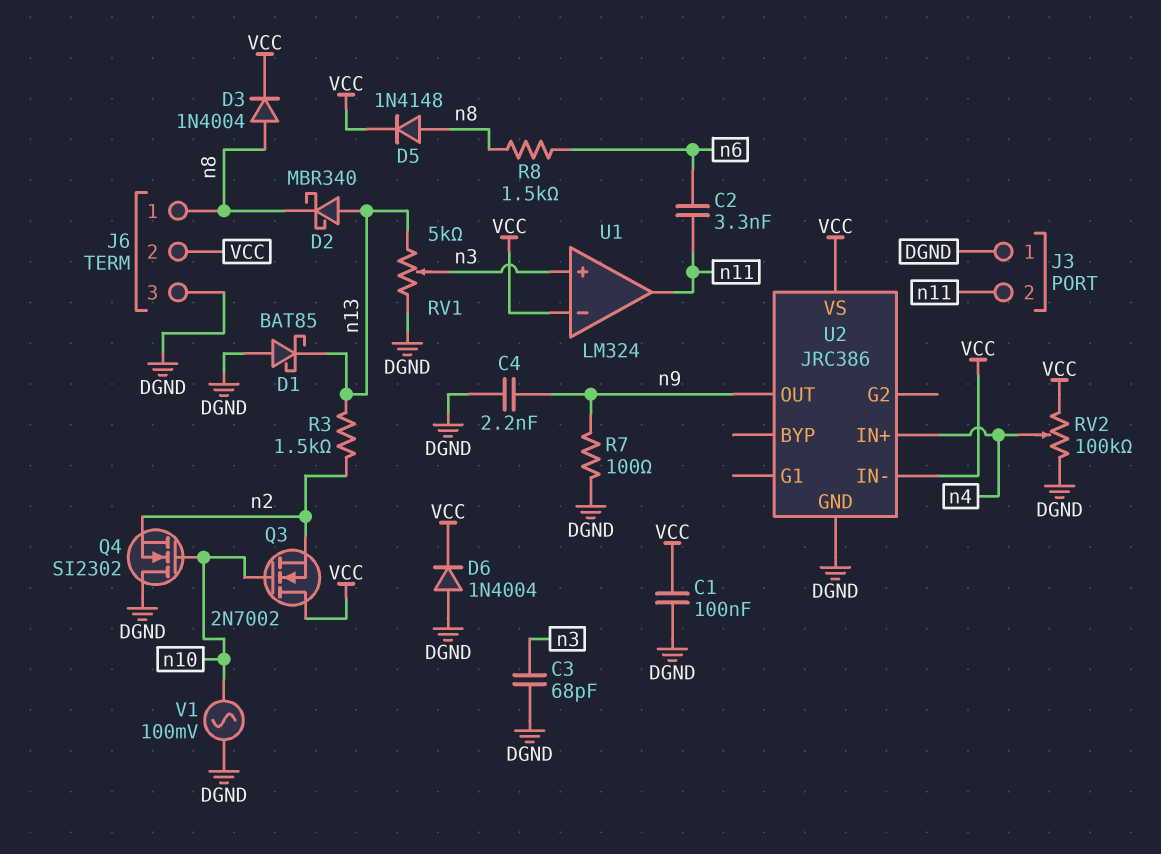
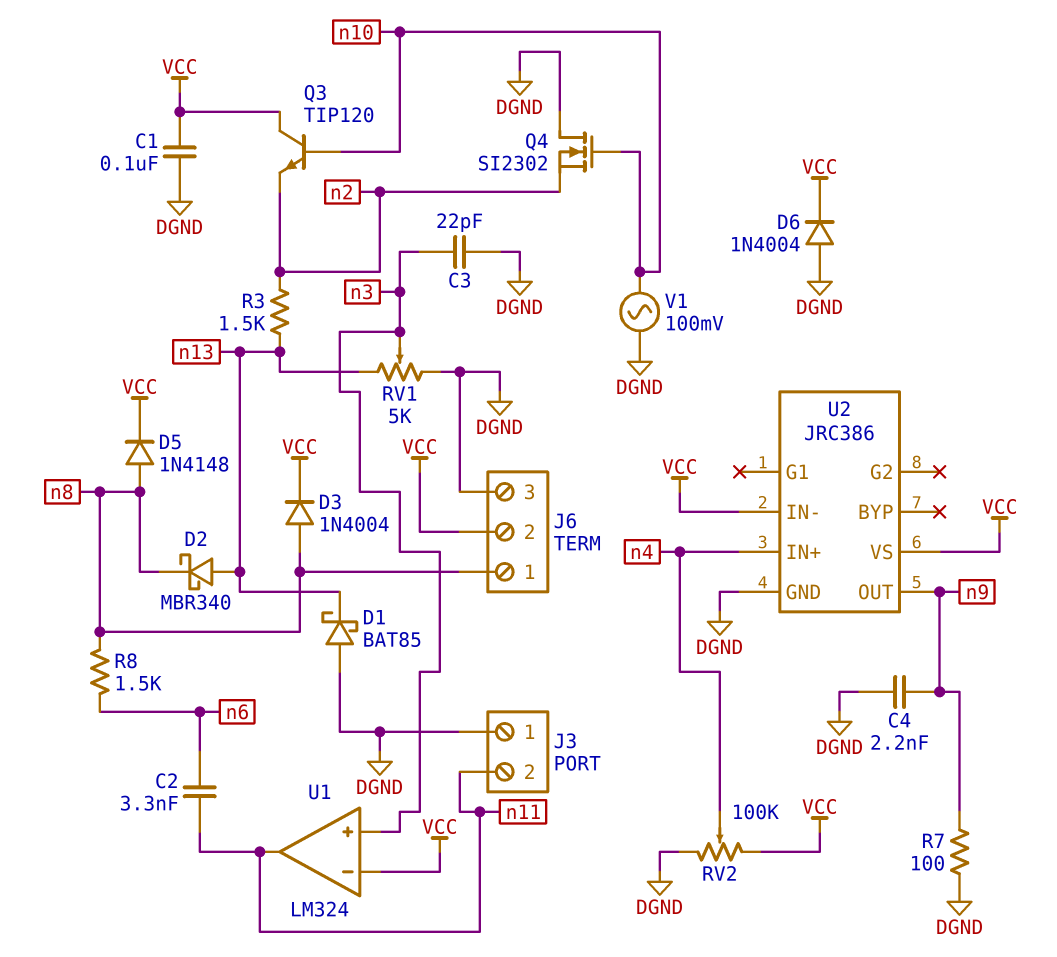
C3: 68pF (DGND, n3) -> 22pF (DGND, n3)
Q3: NMOS 2N7002 (G n10, D VCC, S n2) -> NPN TIP120 (B n10, C VCC, E n2)

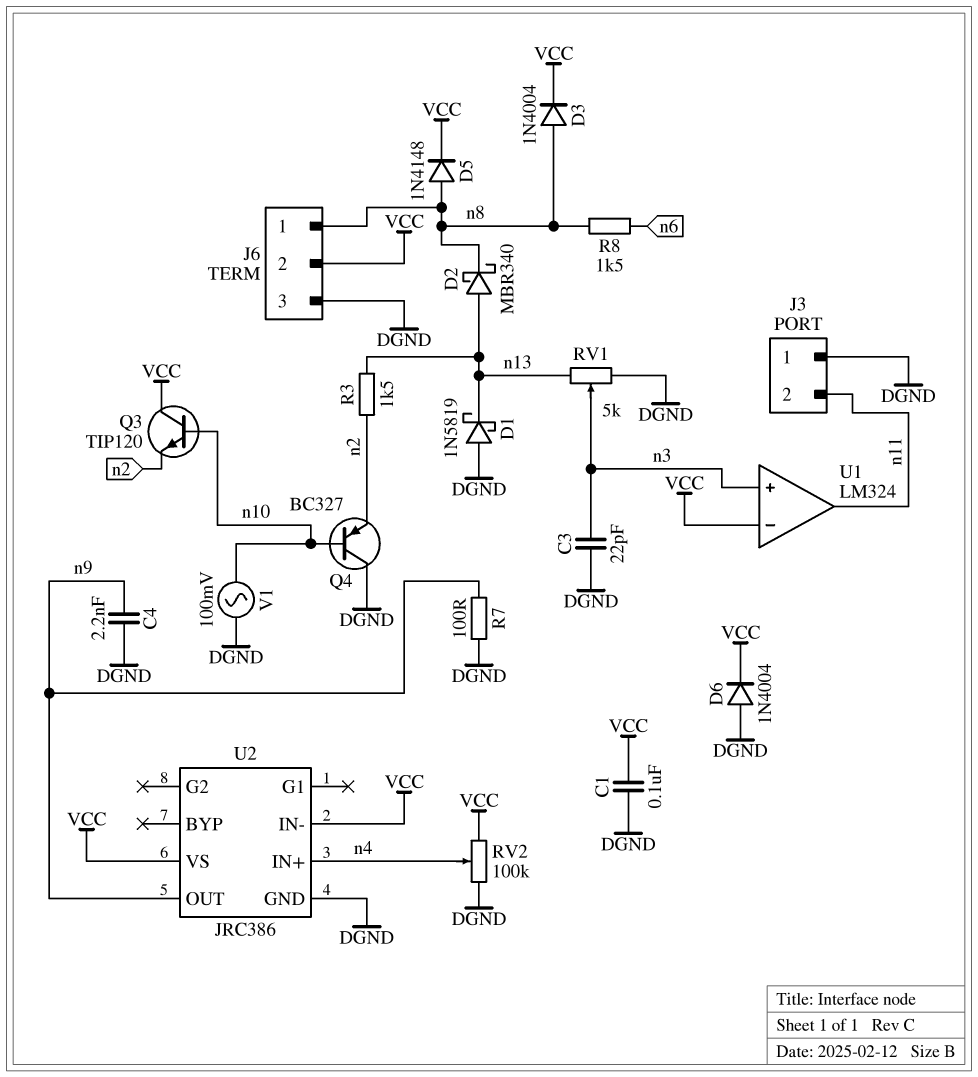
C2: 3.3nF (n6, n11) -> none
D1: schottky BAT85 (A DGND, K n13) -> schottky 1N5819 (A DGND, K n13)
Q4: NMOS SI2302 (G n10, D DGND, S n2) -> PNP BC327 (B n10, C DGND, E n2)

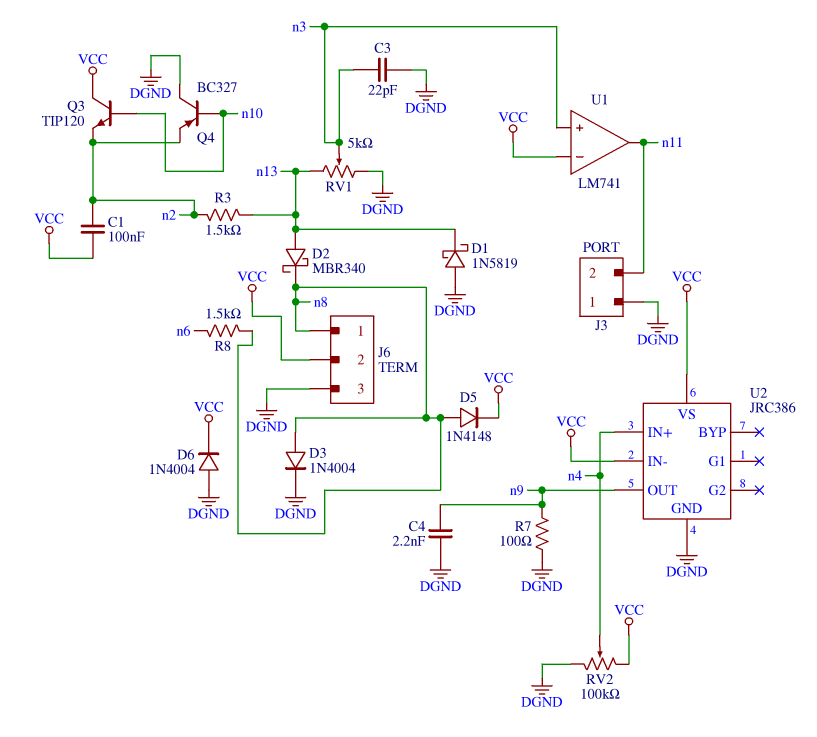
C1: 100nF (DGND, VCC) -> 100nF (VCC, n2)
D3: diode 1N4004 (A n8, K VCC) -> diode 1N4004 (A n8, K DGND)
U1: LM324 -> LM741
V1: AC 100mV (DGND, n10) -> none

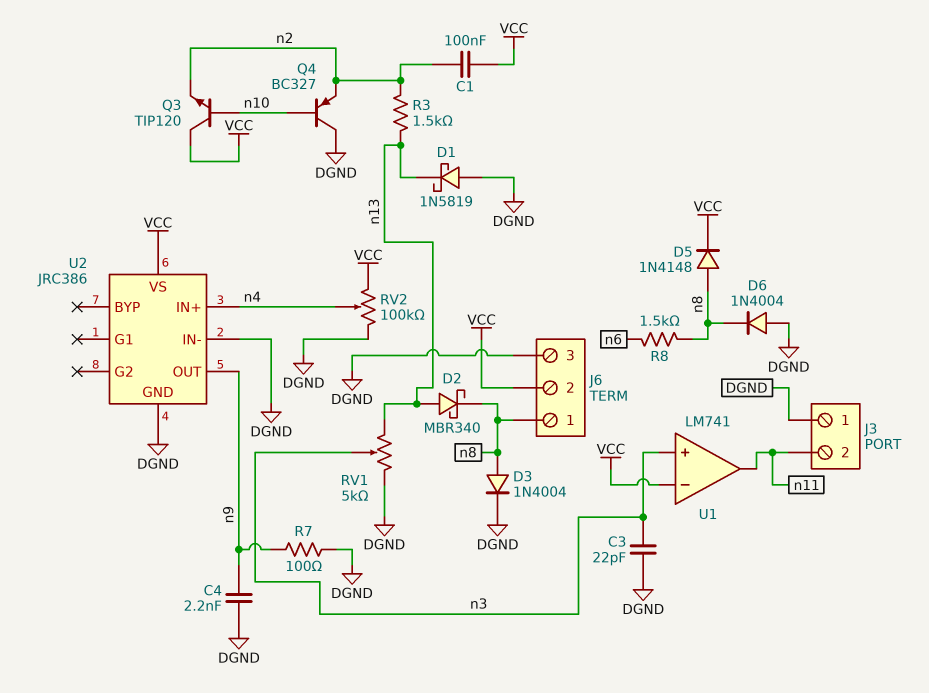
D6: diode 1N4004 (A DGND, K VCC) -> diode 1N4004 (A DGND, K n8)
U2 pin IN-: VCC -> DGND

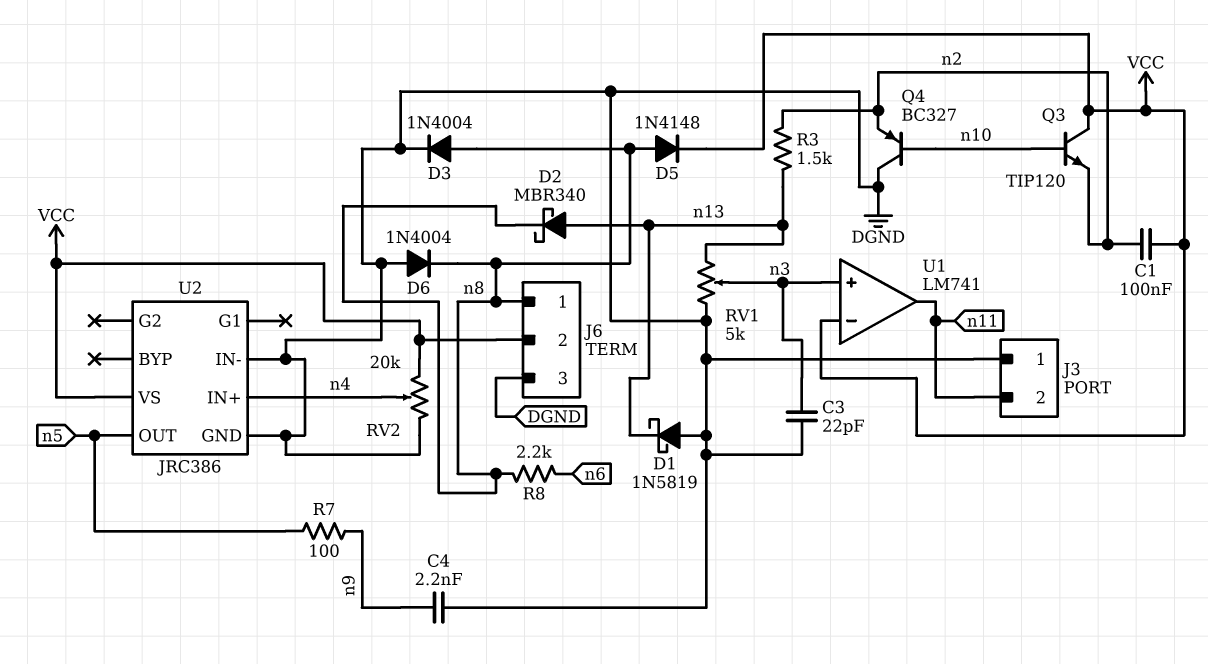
R7: 100 (DGND, n9) -> 100 (n5, n9)
R8: 1.5k (n6, n8) -> 2.2k (n6, n8)
RV2: 100k (DGND, VCC, wiper n4) -> 20k (DGND, VCC, wiper n4)
U2 pin OUT: n9 -> n5

